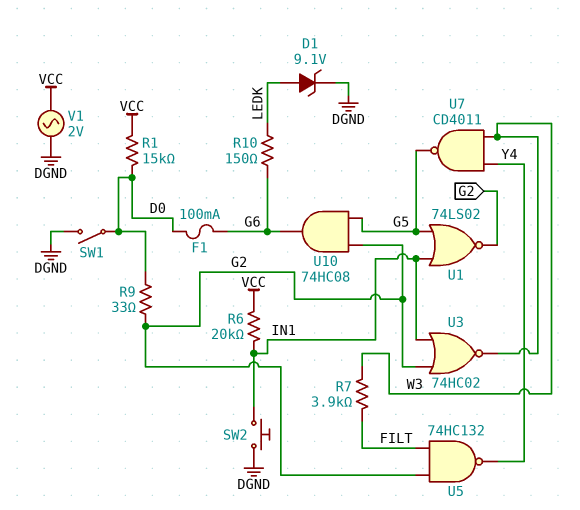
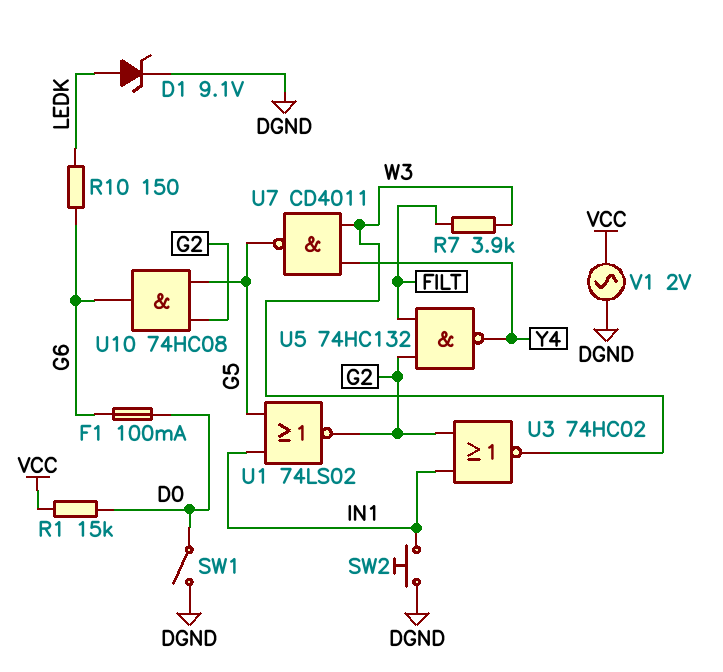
R6: 20k (IN1, VCC) -> none
R9: 33 (D0, G2) -> none

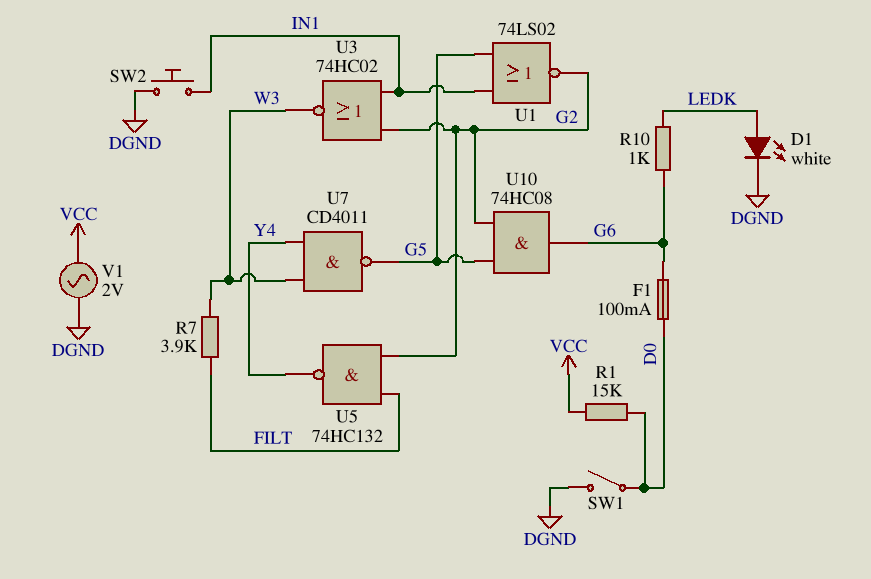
D1: zener 9.1V (A LEDK, K DGND) -> LED white (A LEDK, K DGND)
R10: 150 (G6, LEDK) -> 1k (G6, LEDK)

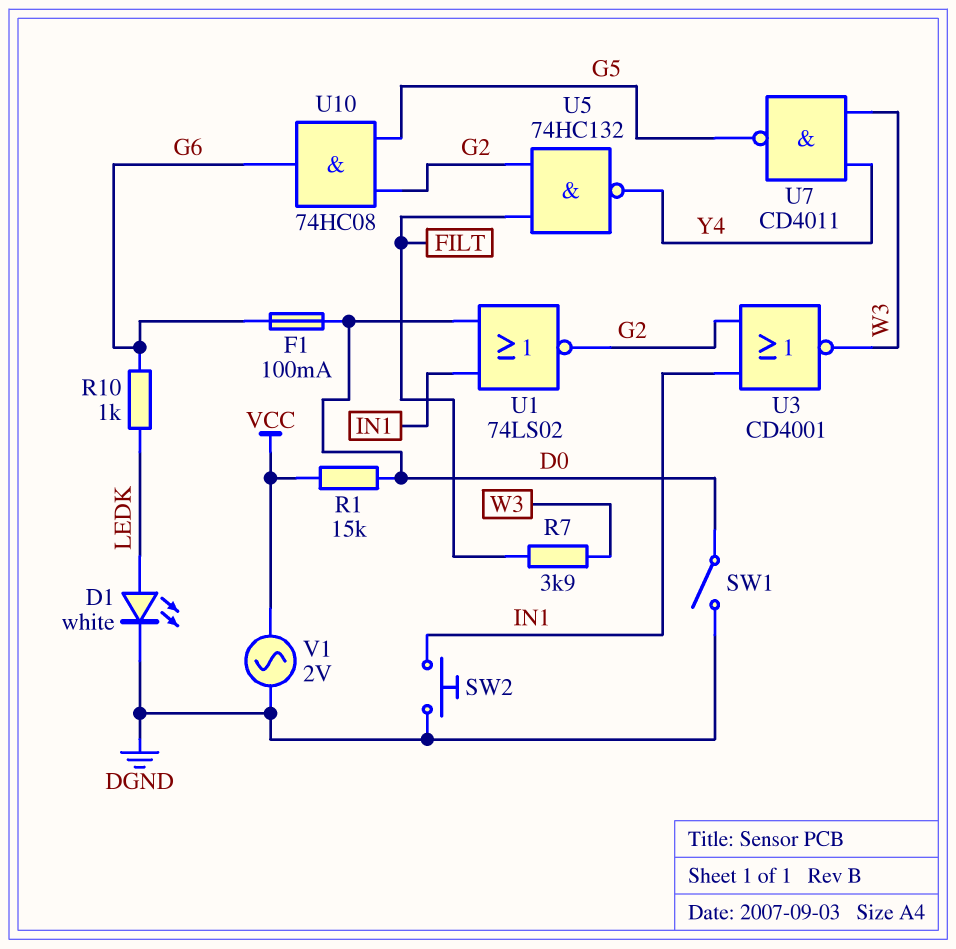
U1: NOR 74LS02 (in G5, in IN1, out G2) -> NOR 74LS02 (in D0, in IN1, out G2)
U3: NOR 74HC02 (in G2, in IN1, out W3) -> NOR CD4001 (in G2, in IN1, out W3)

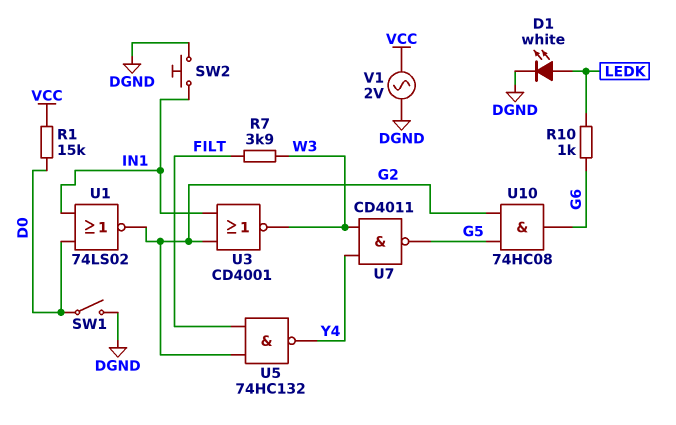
F1: 100mA (D0, G6) -> none

